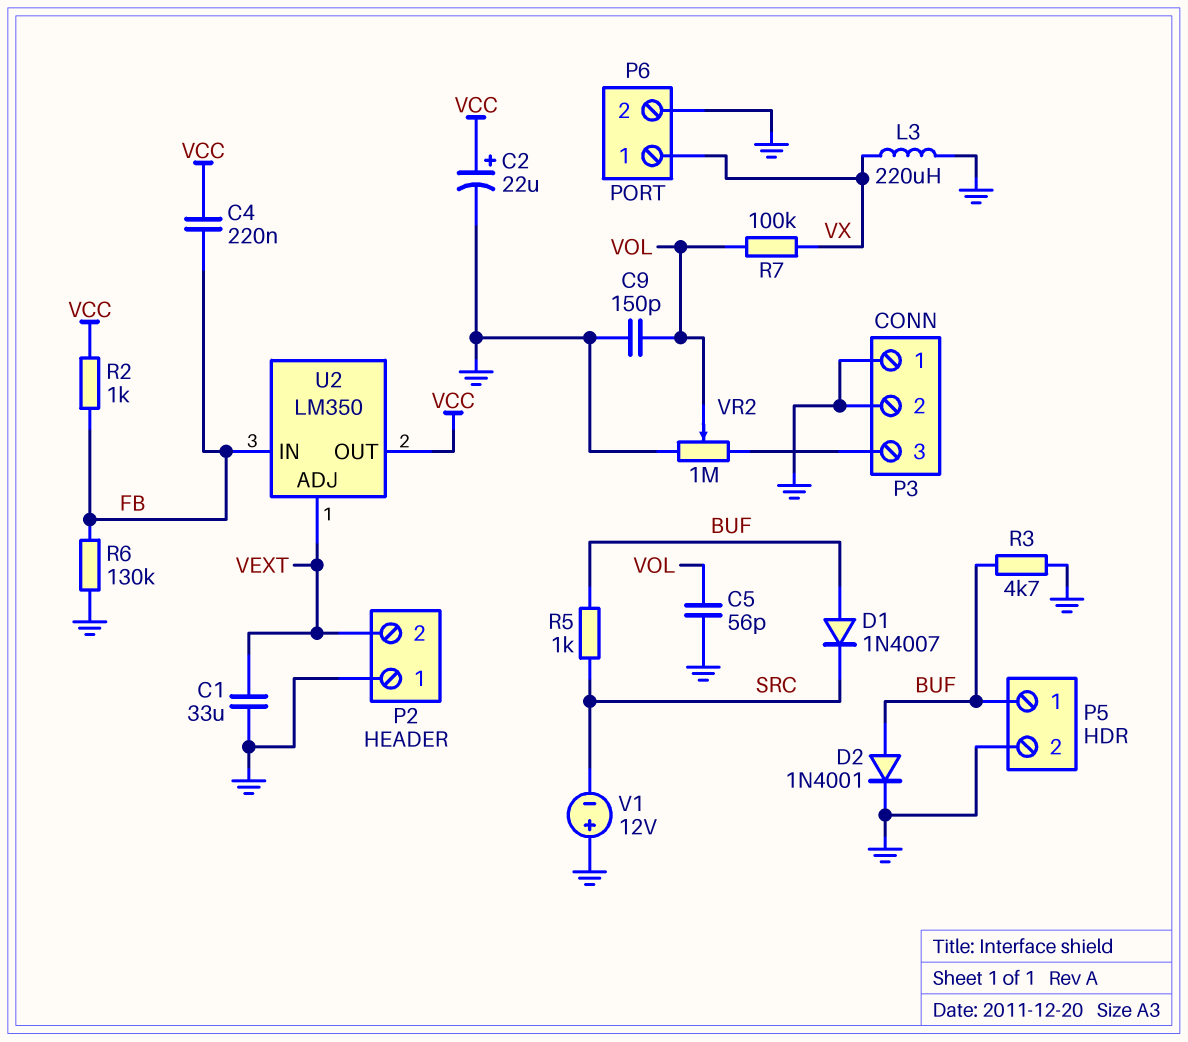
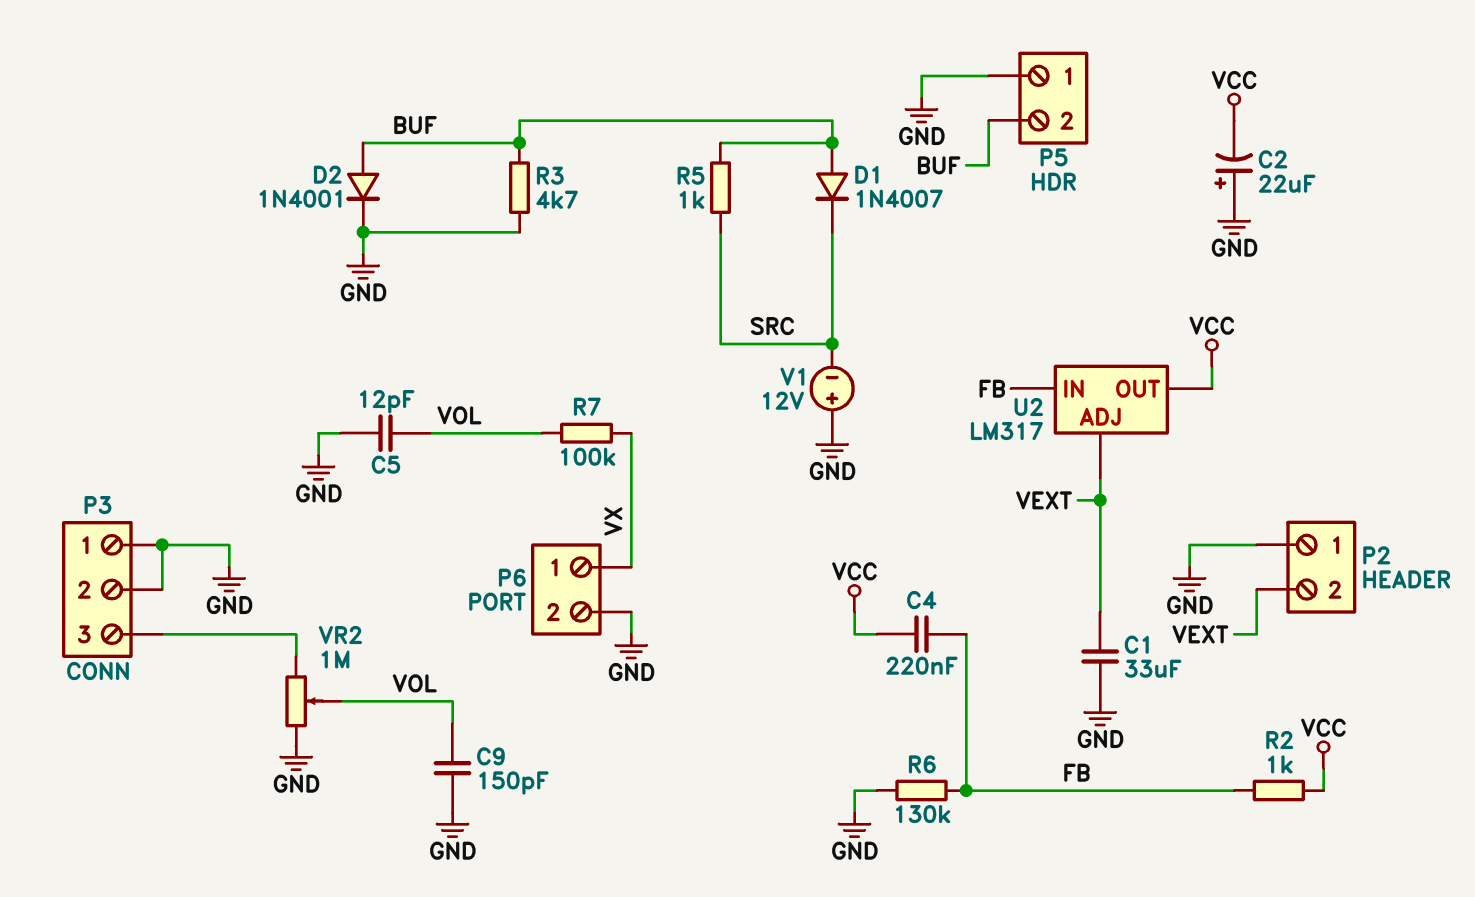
C2: 22uF (plus VCC, minus GND) -> 22uF (plus GND, minus VCC)
C5: 56pF (GND, VOL) -> 12pF (GND, VOL)
L3: 220uH (GND, VX) -> none
P5 pin 1: BUF -> GND
P5 pin 2: GND -> BUF
U2: LM350 -> LM317

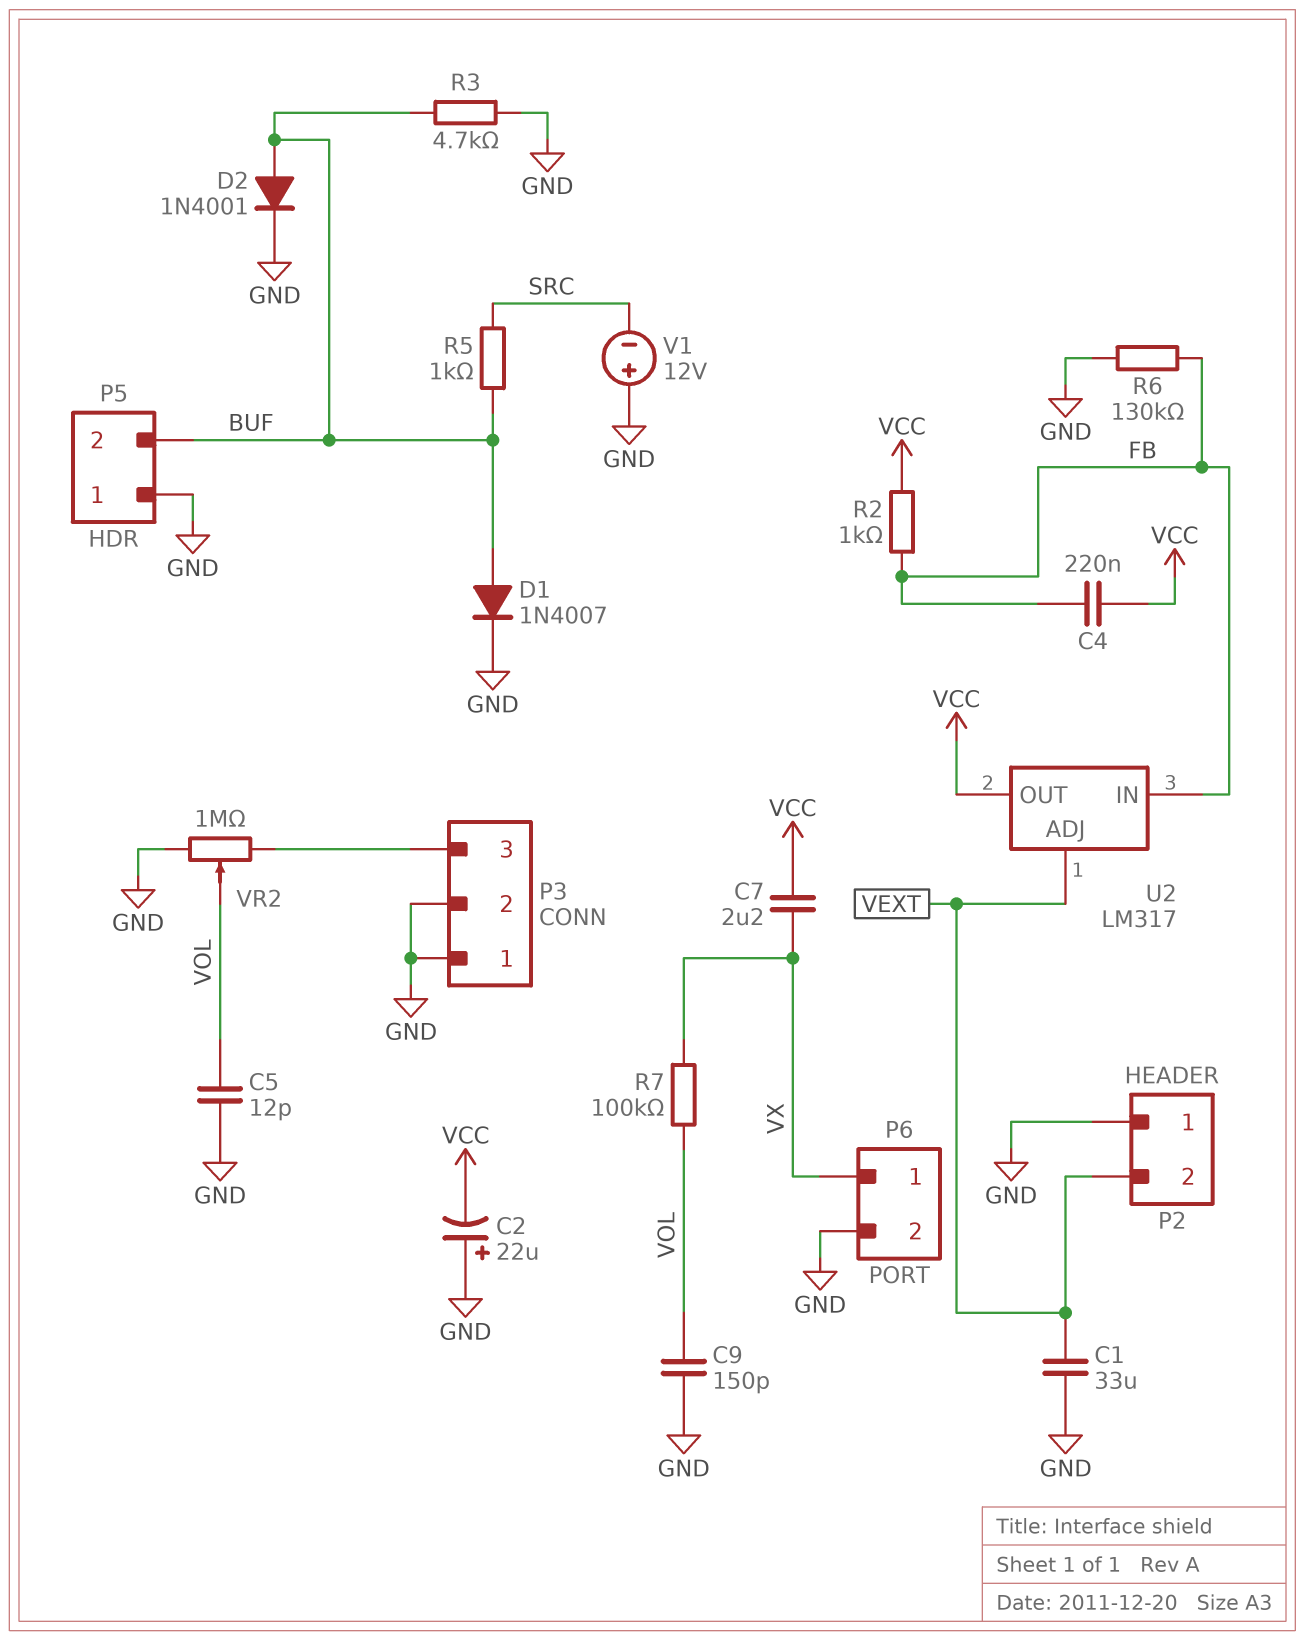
C7: none -> 2.2uF (VCC, VX)
D1: diode 1N4007 (A BUF, K SRC) -> diode 1N4007 (A BUF, K GND)

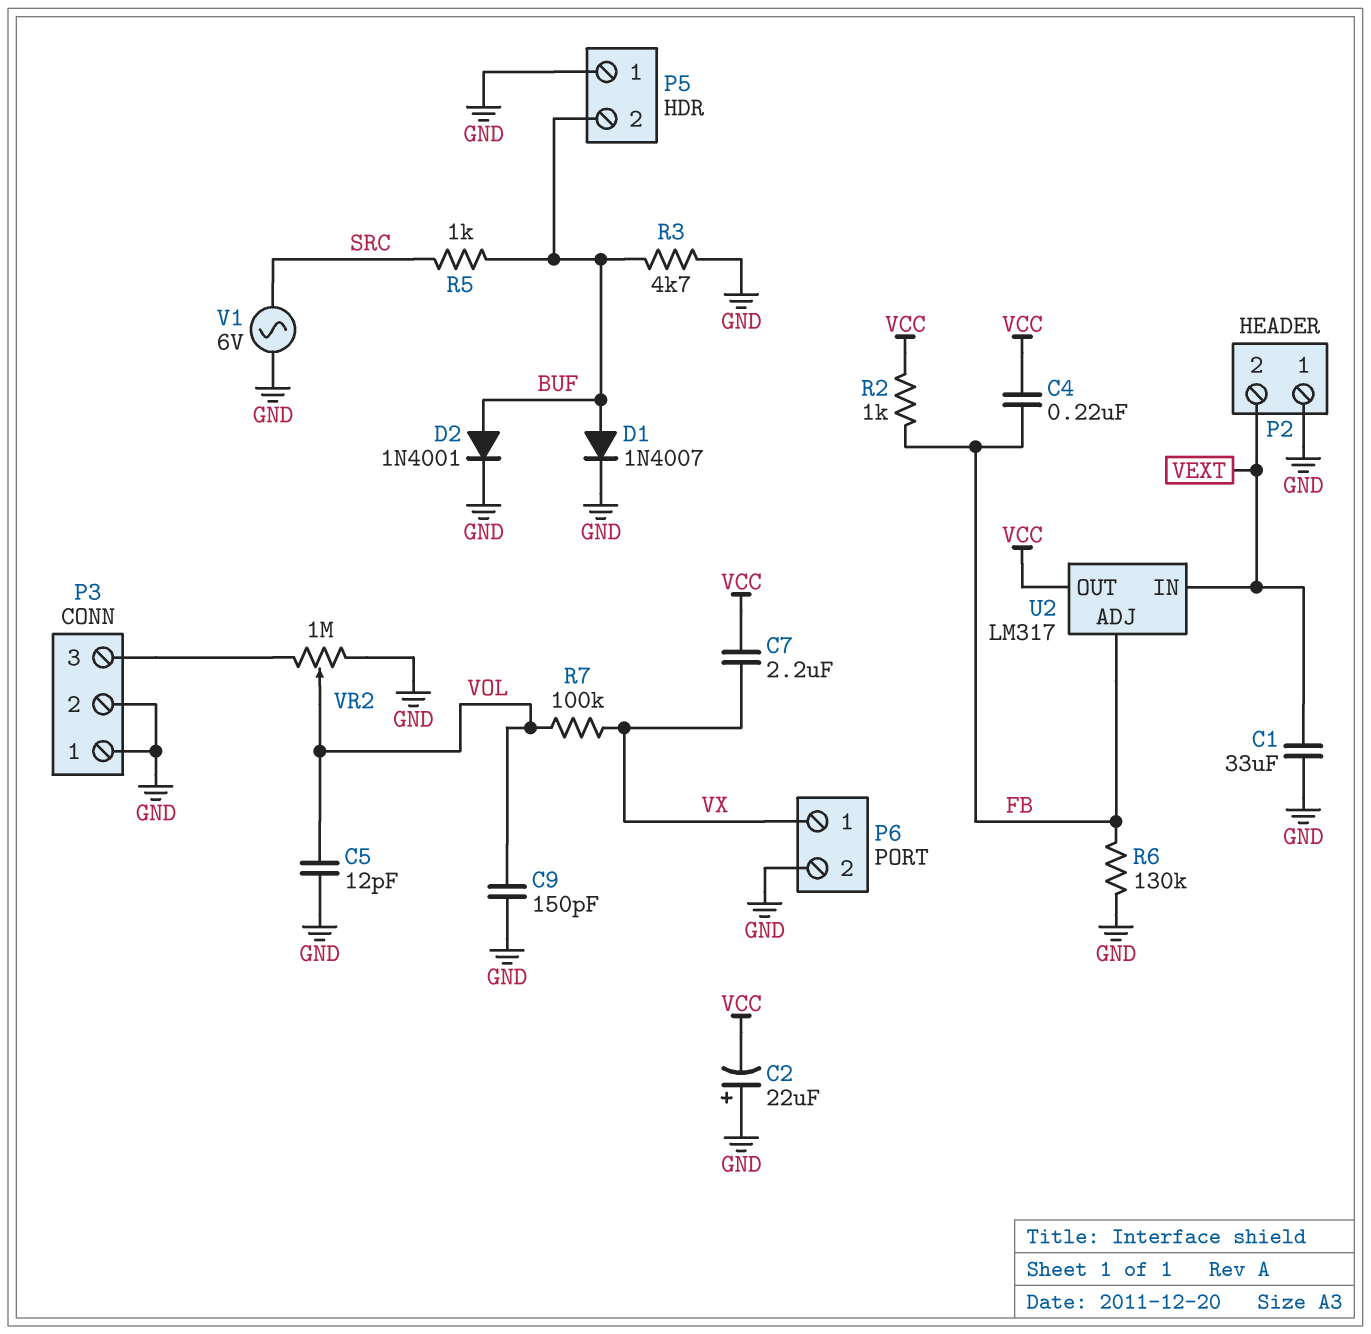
U2 pin ADJ: VEXT -> FB
U2 pin IN: FB -> VEXT
V1: 12V (plus GND, minus SRC) -> AC 6V (GND, SRC)

